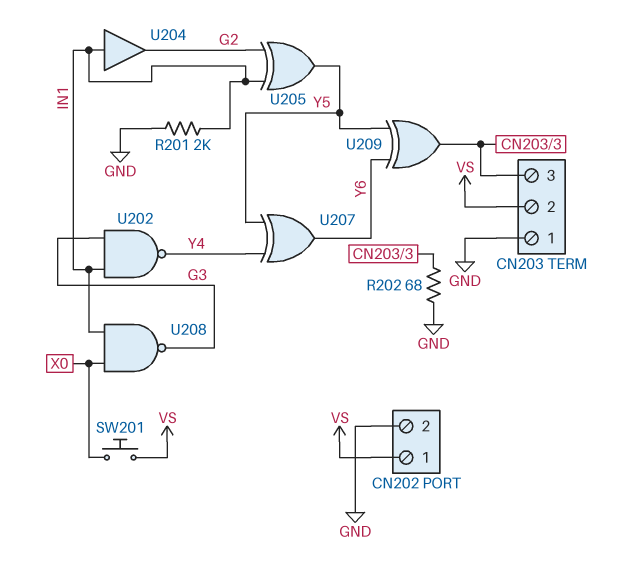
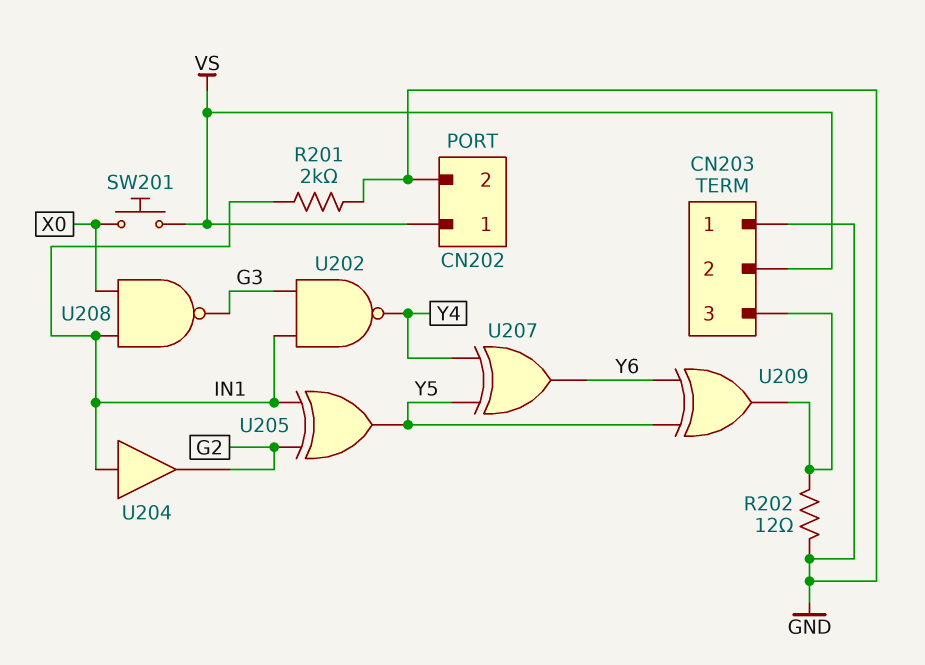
R202: 68 (CN203/3, GND) -> 12 (CN203/3, GND)

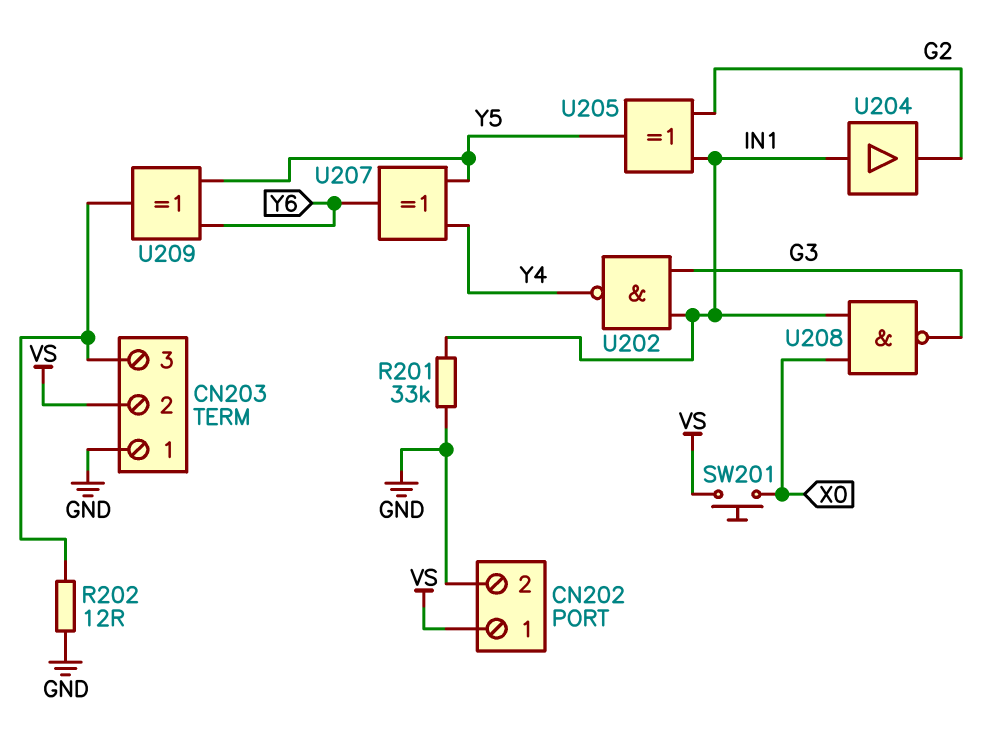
R201: 2k (GND, IN1) -> 33k (GND, IN1)

